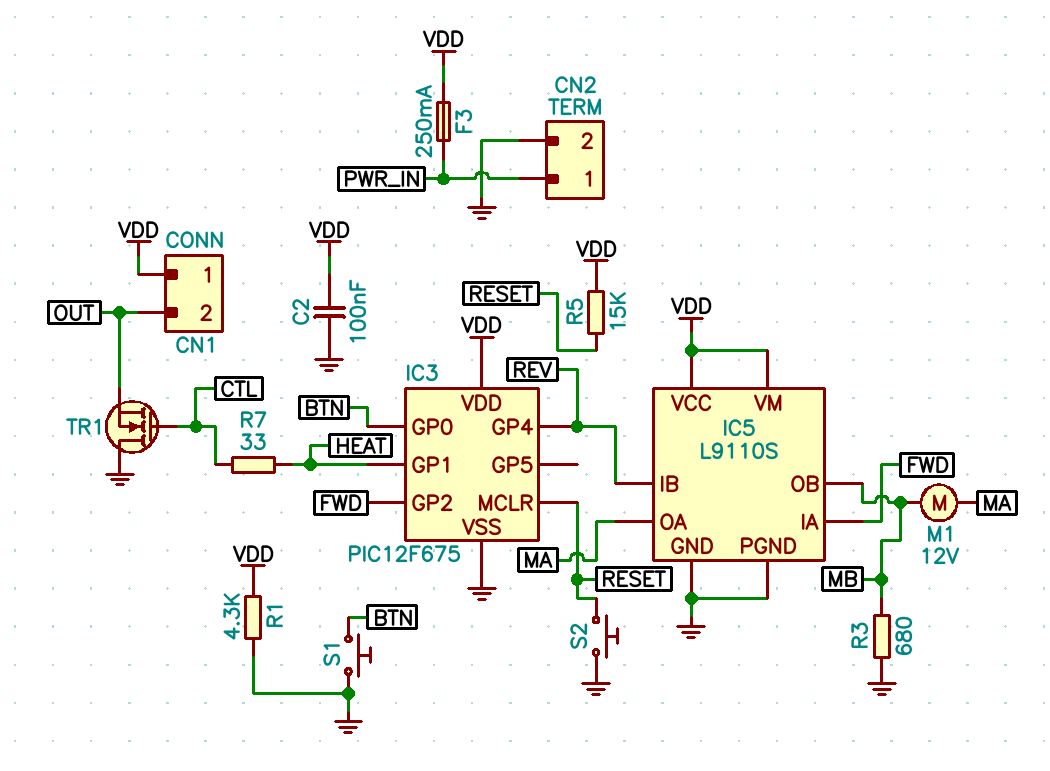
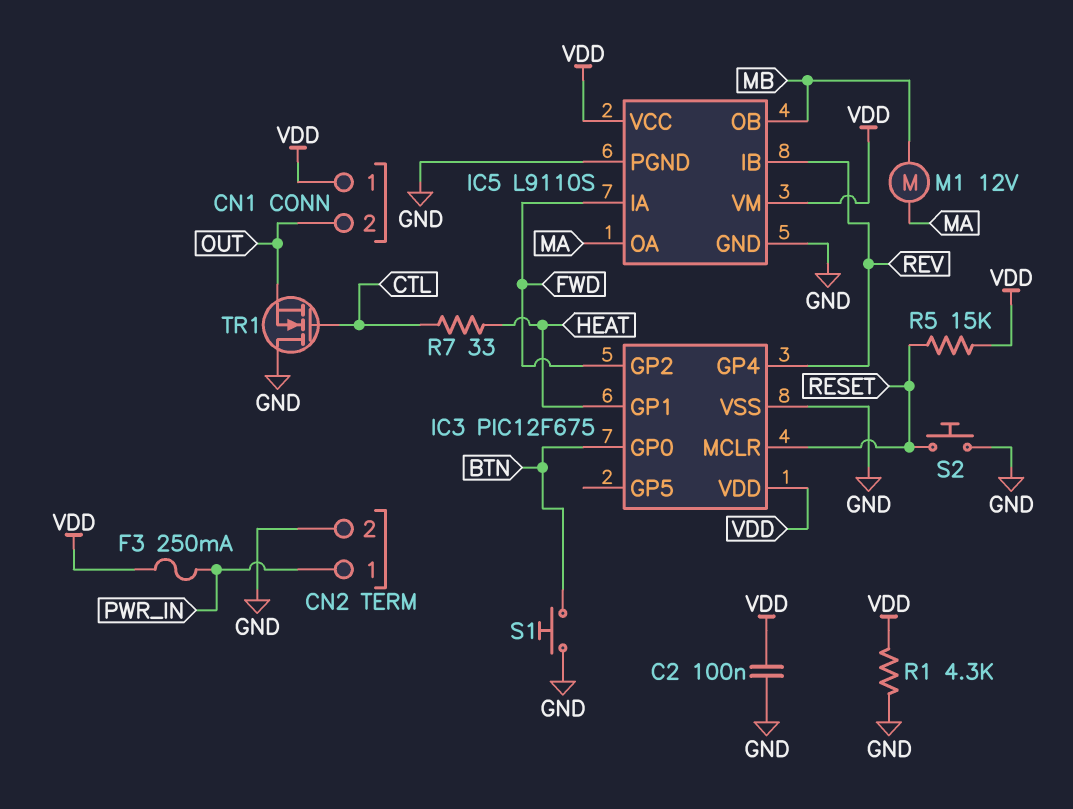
R3: 680 (GND, MB) -> none

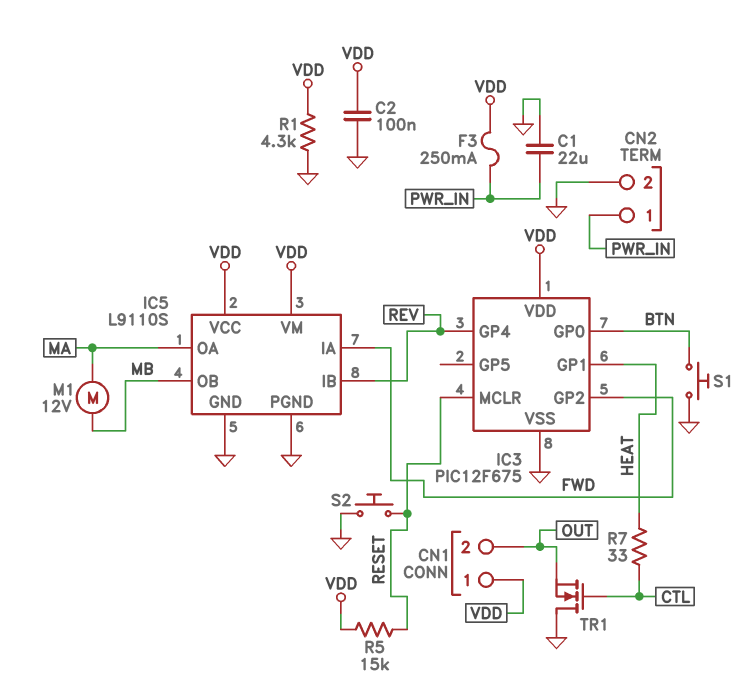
C1: none -> 22uF (GND, PWR_IN)

